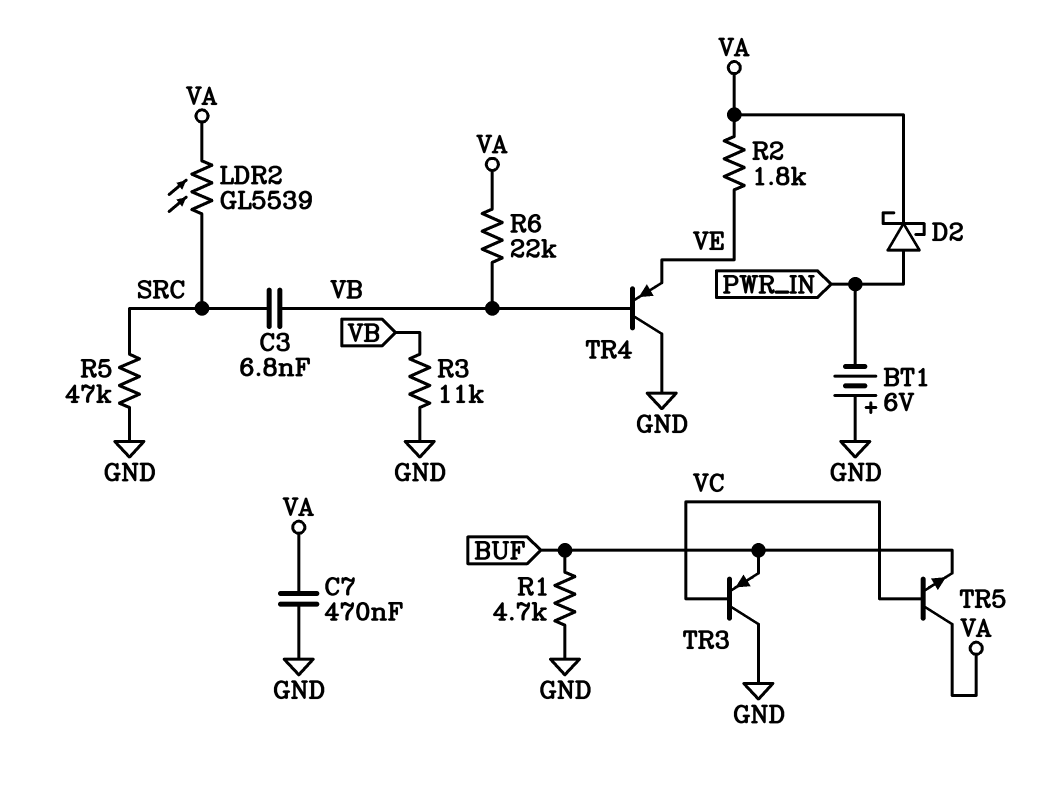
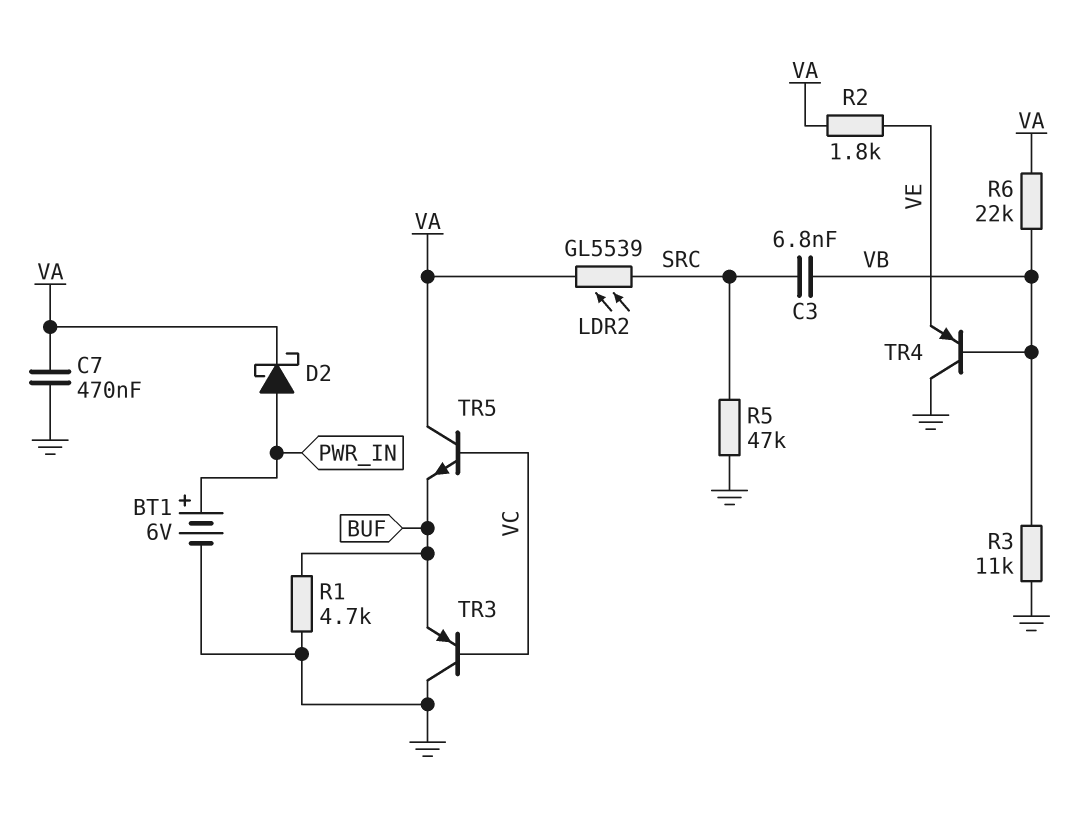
BT1: 6V (plus GND, minus PWR_IN) -> 6V (plus PWR_IN, minus GND)

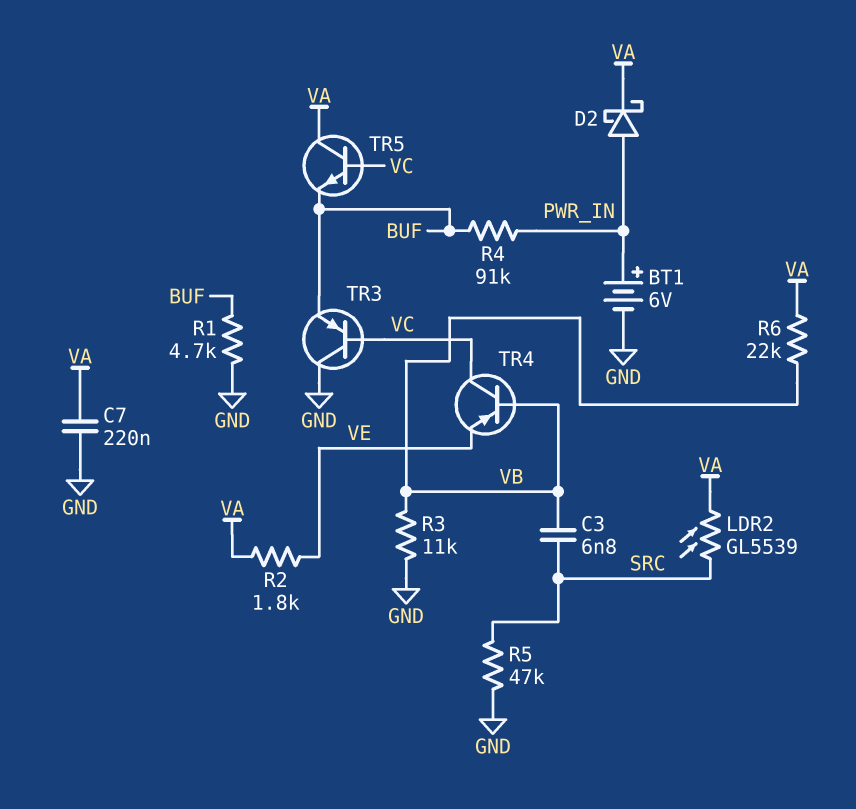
C7: 470nF (GND, VA) -> 220nF (GND, VA)
R4: none -> 91k (BUF, PWR_IN)
TR4: PNP (B VB, C GND, E VE) -> PNP (B VB, C VC, E VE)

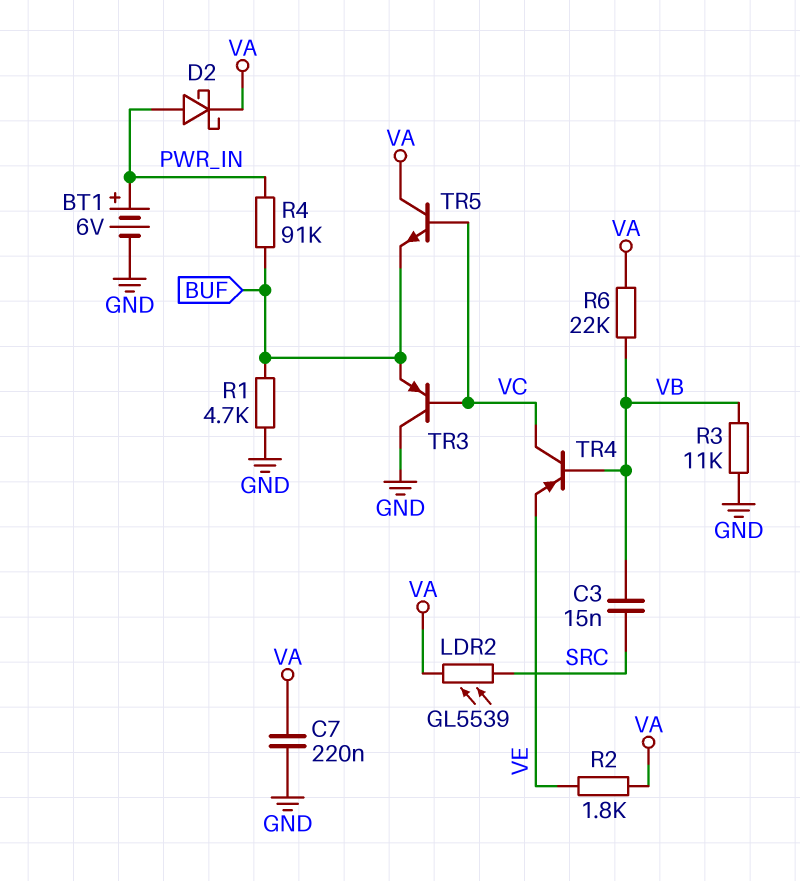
C3: 6.8nF (SRC, VB) -> 15nF (SRC, VB)
R5: 47k (GND, SRC) -> none

